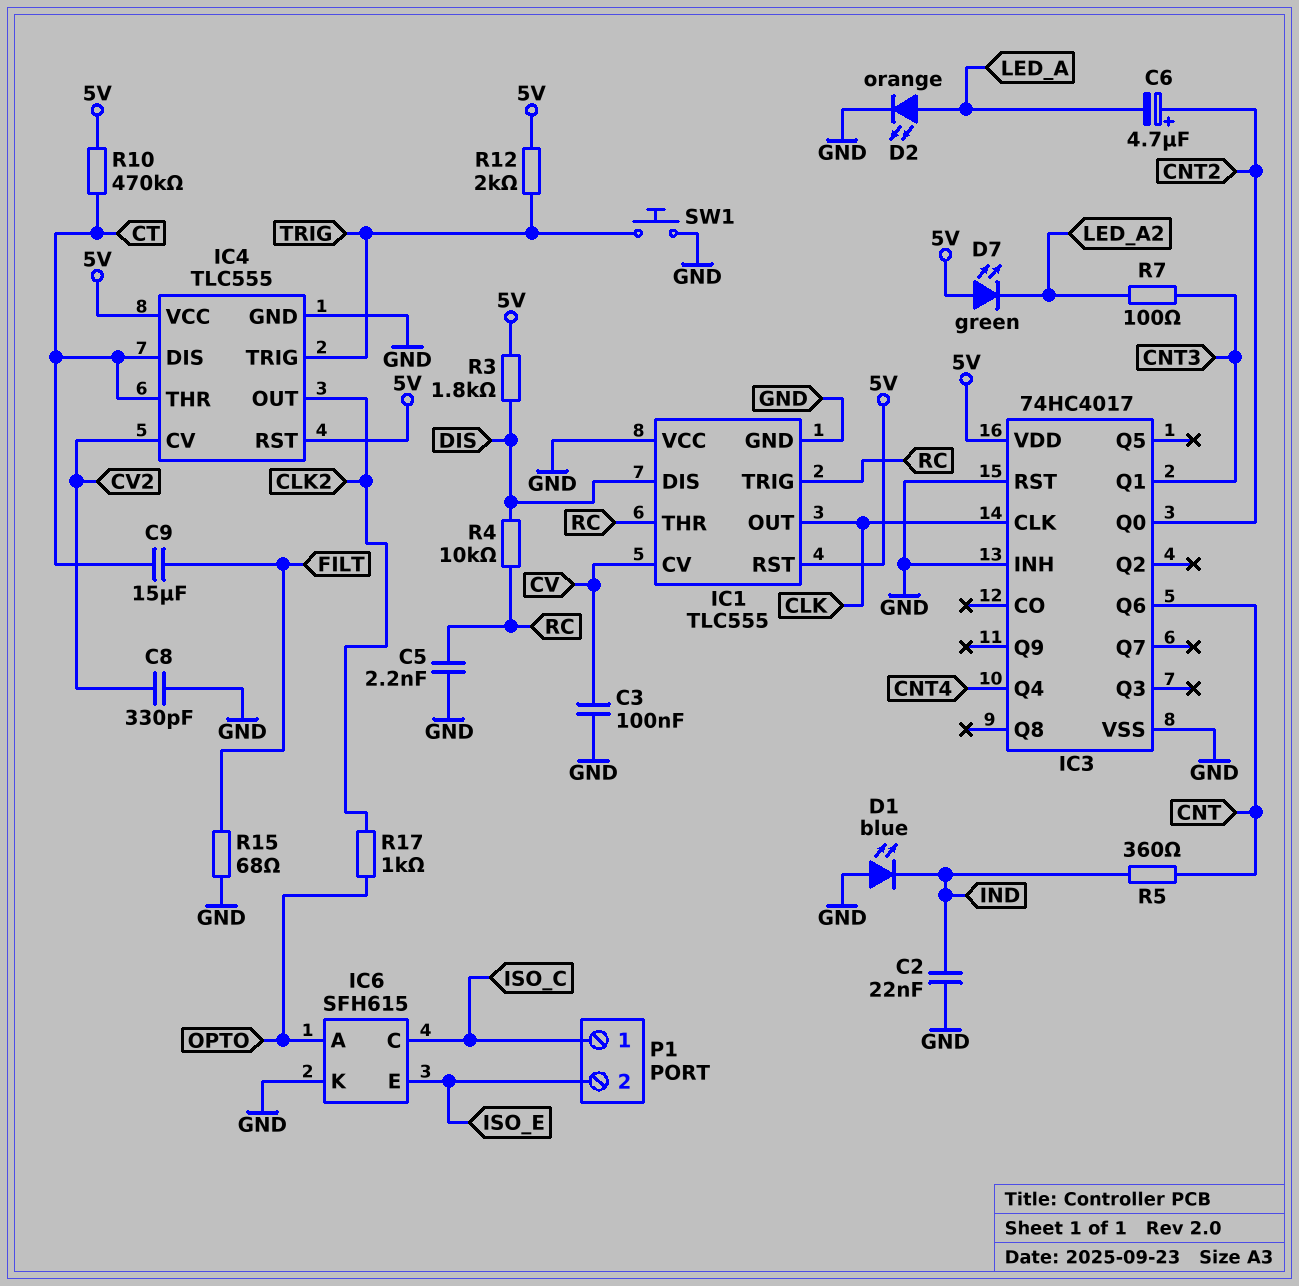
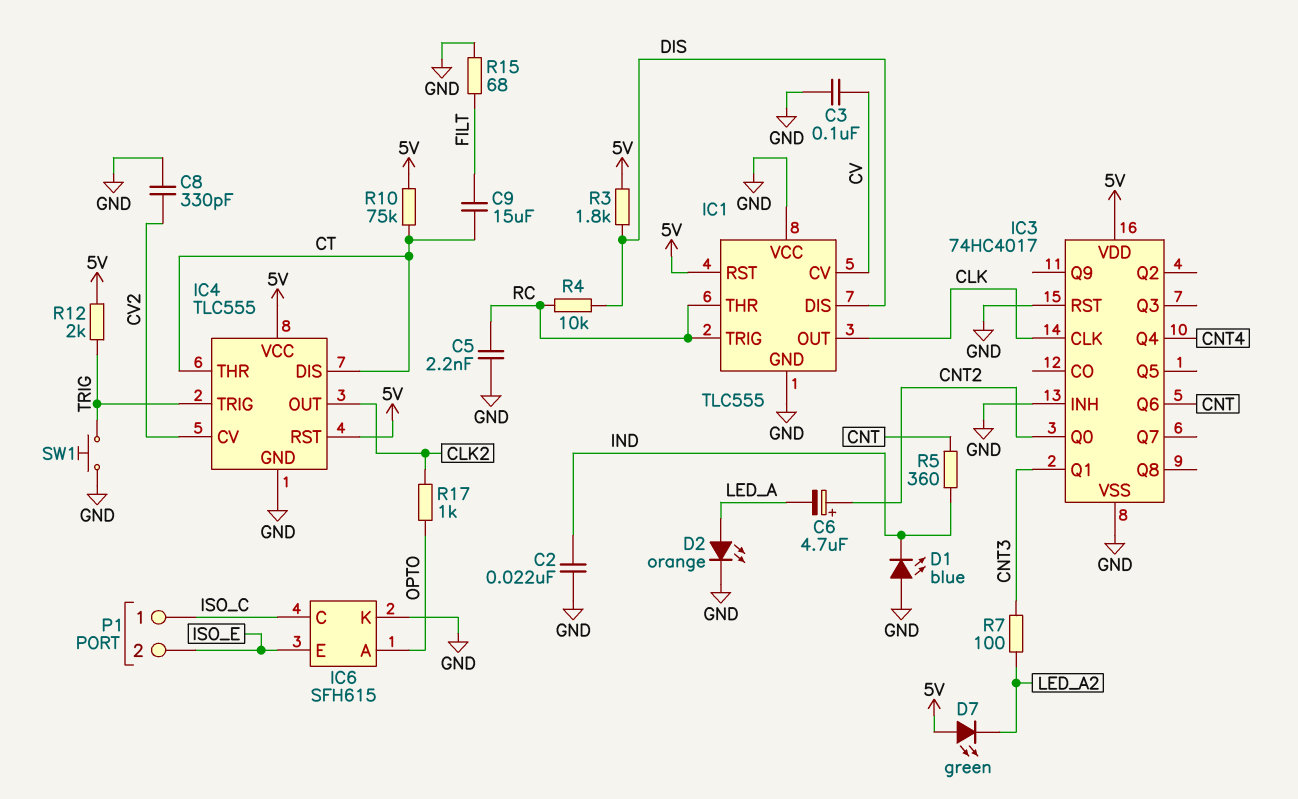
R10: 470k (5V, CT) -> 75k (5V, CT)

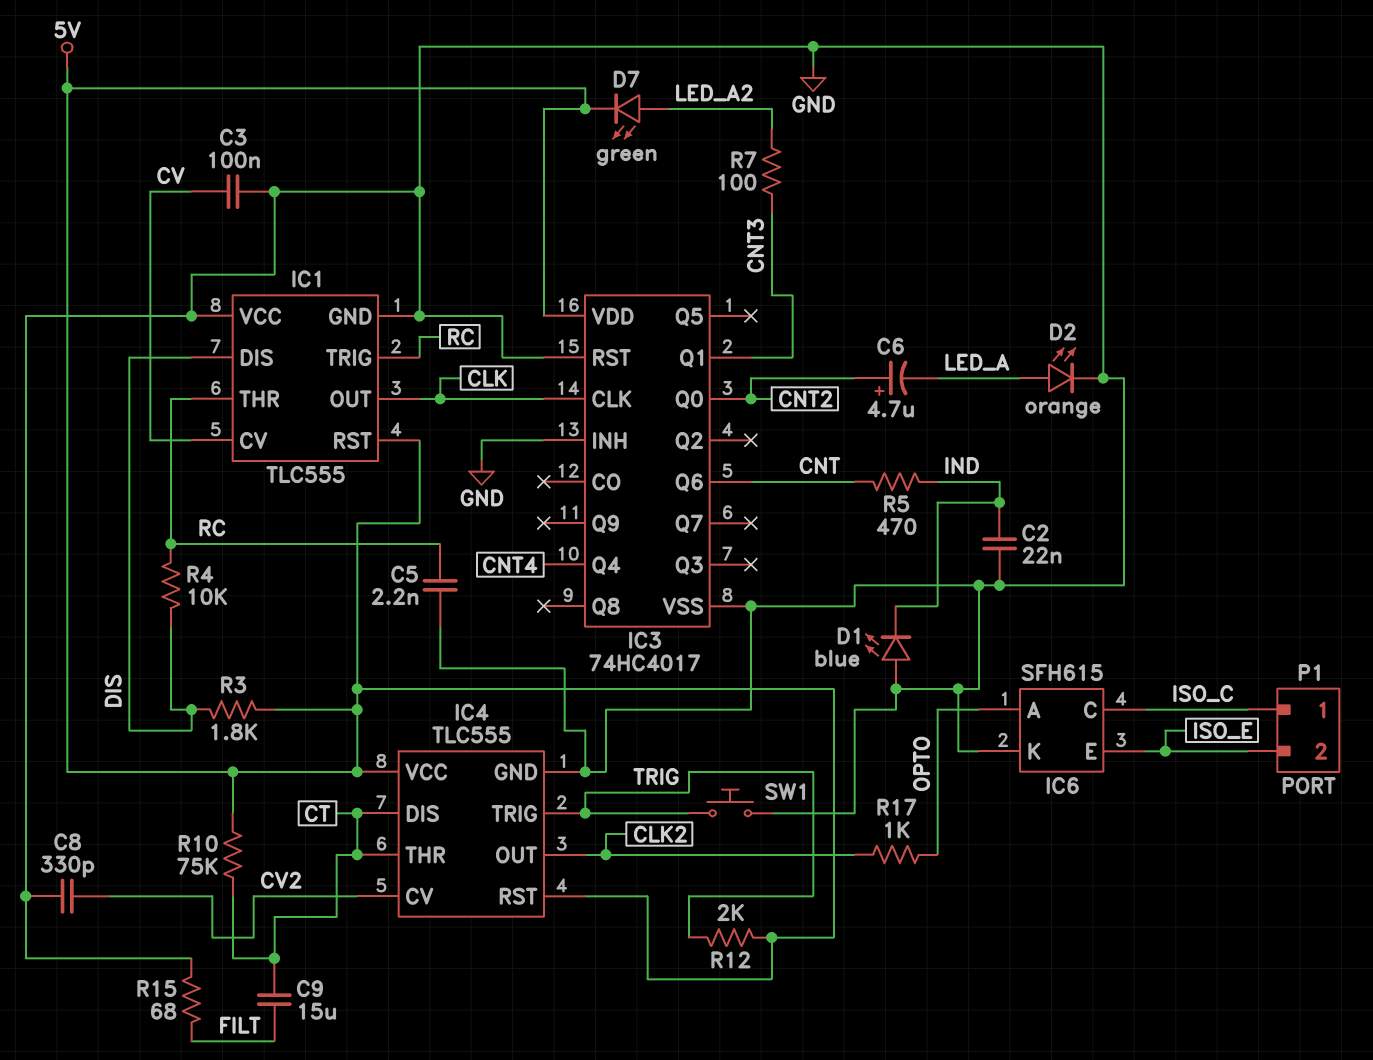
D7: LED green (A 5V, K LED_A2) -> LED green (A LED_A2, K 5V)
R5: 360 (CNT, IND) -> 470 (CNT, IND)

